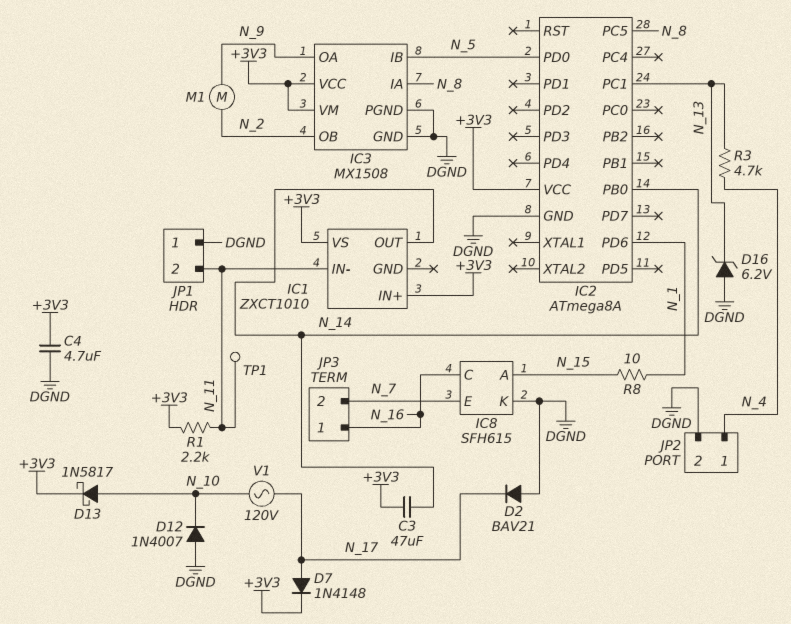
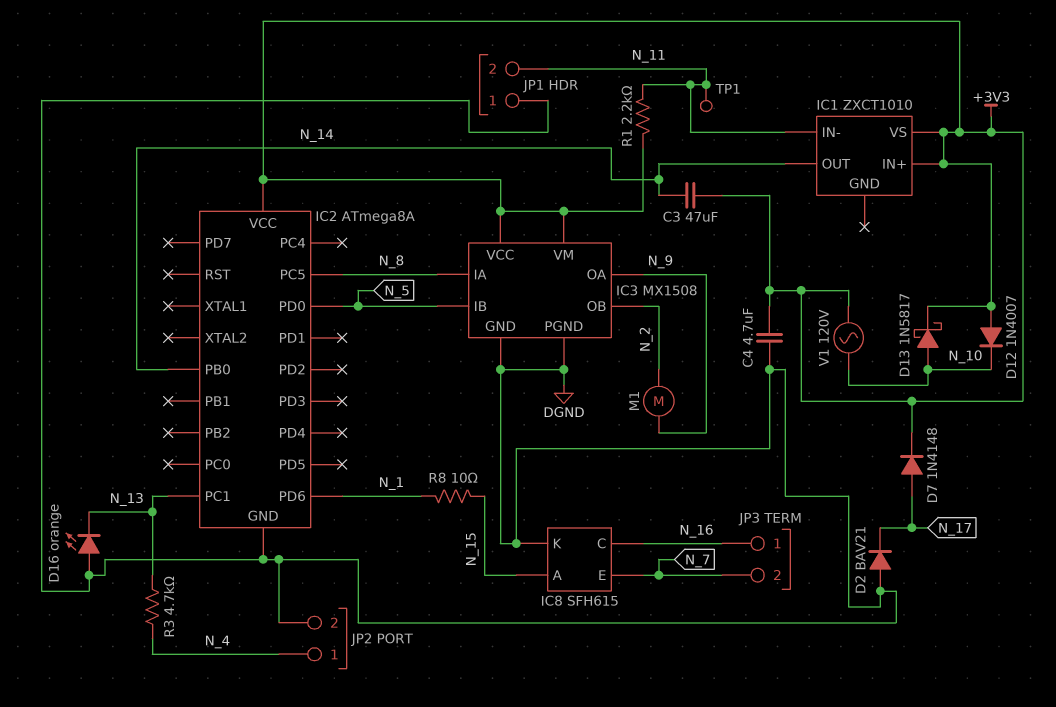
D12: diode 1N4007 (A DGND, K N_10) -> diode 1N4007 (A +3V3, K N_10)
D16: zener 6.2V (A DGND, K N_13) -> LED orange (A DGND, K N_13)
V1: AC 120V (N_10, N_17) -> AC 120V (+3V3, N_10)

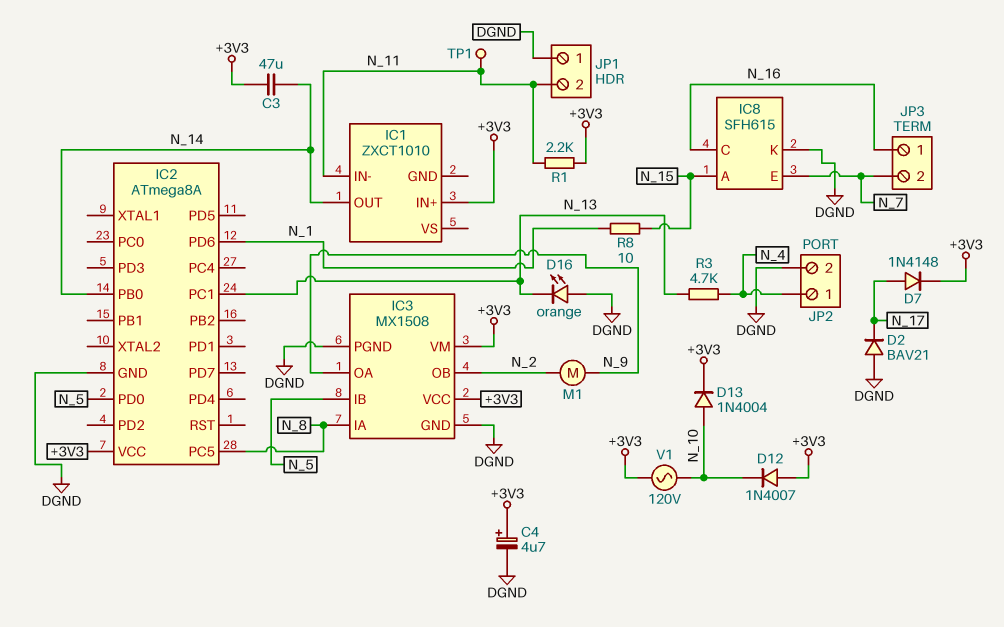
C4: 4.7uF (+3V3, DGND) -> 4.7uF (plus +3V3, minus DGND)
D13: schottky 1N5817 (A N_10, K +3V3) -> diode 1N4004 (A N_10, K +3V3)
IC1 pin VS: +3V3 -> none

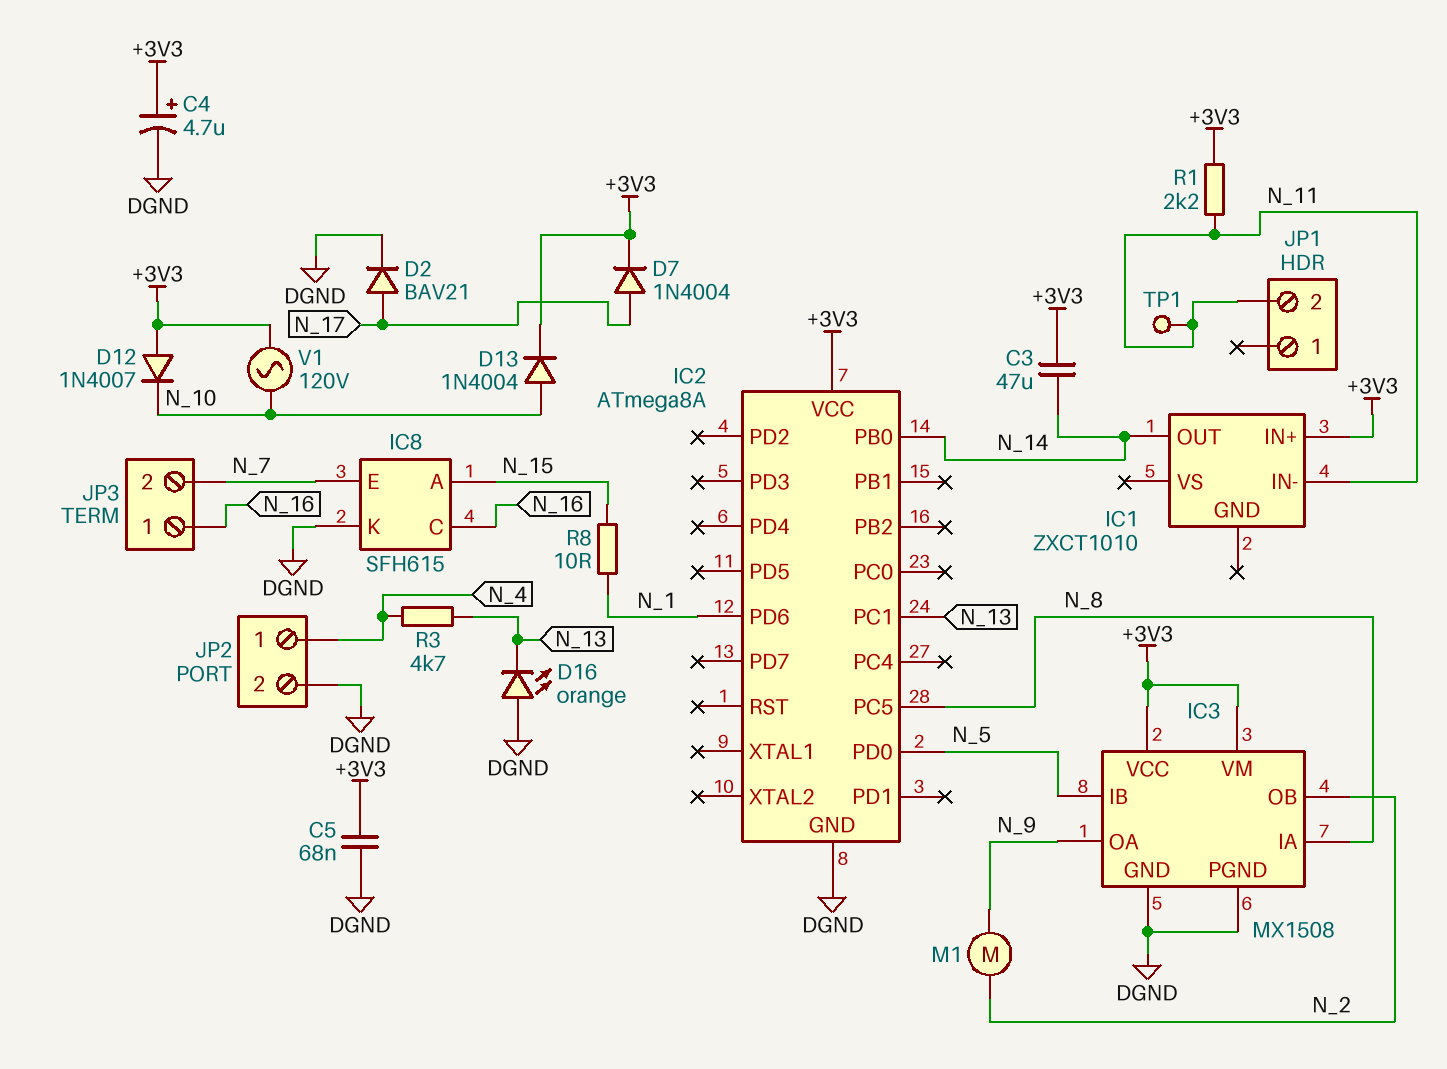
C5: none -> 68nF (+3V3, DGND)
D2: diode BAV21 (A DGND, K N_17) -> diode BAV21 (A N_17, K DGND)
D7: diode 1N4148 (A N_17, K +3V3) -> diode 1N4004 (A N_17, K +3V3)
JP1 pin 1: DGND -> none

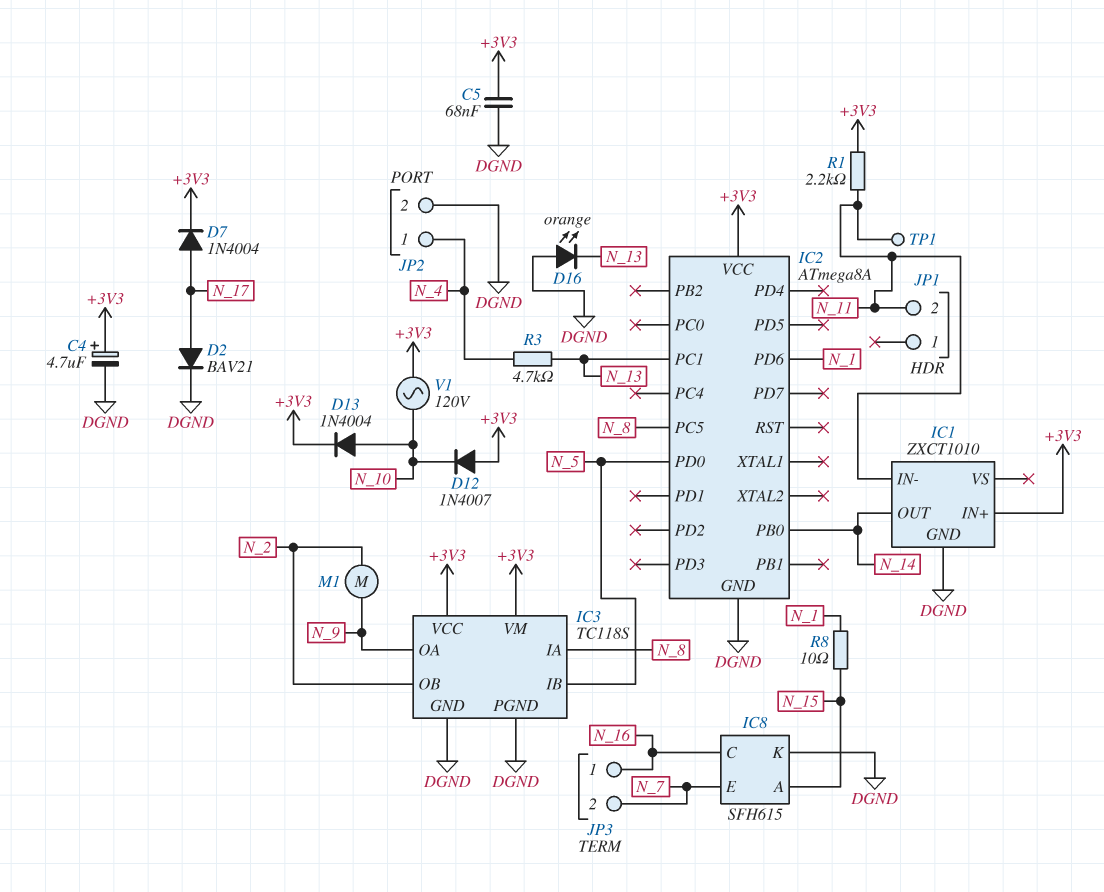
C3: 47uF (+3V3, N_14) -> none
IC1 pin GND: none -> DGND
IC3: MX1508 -> TC118S

